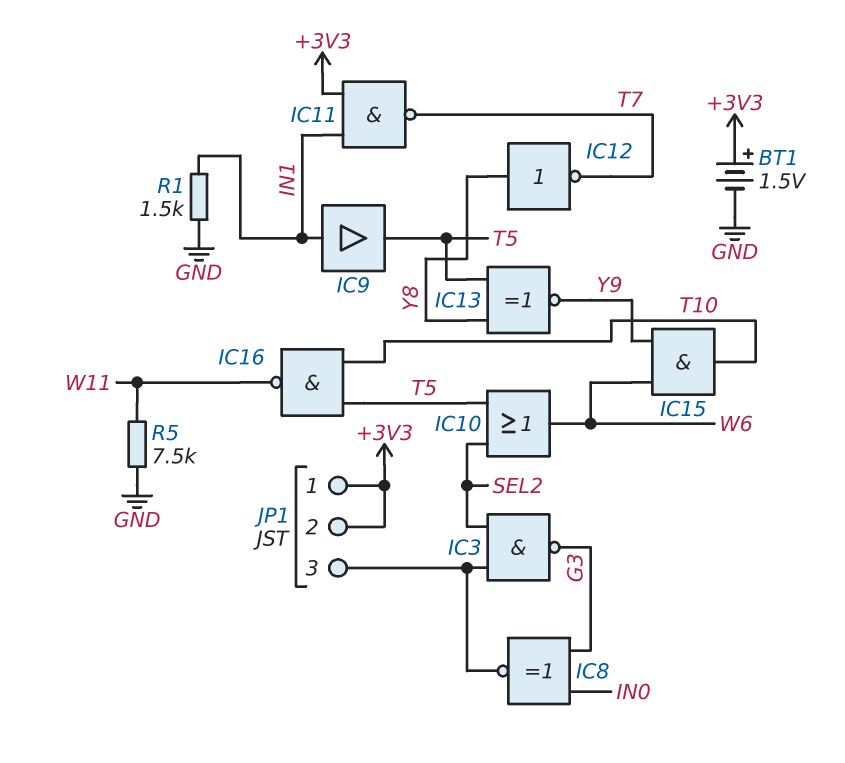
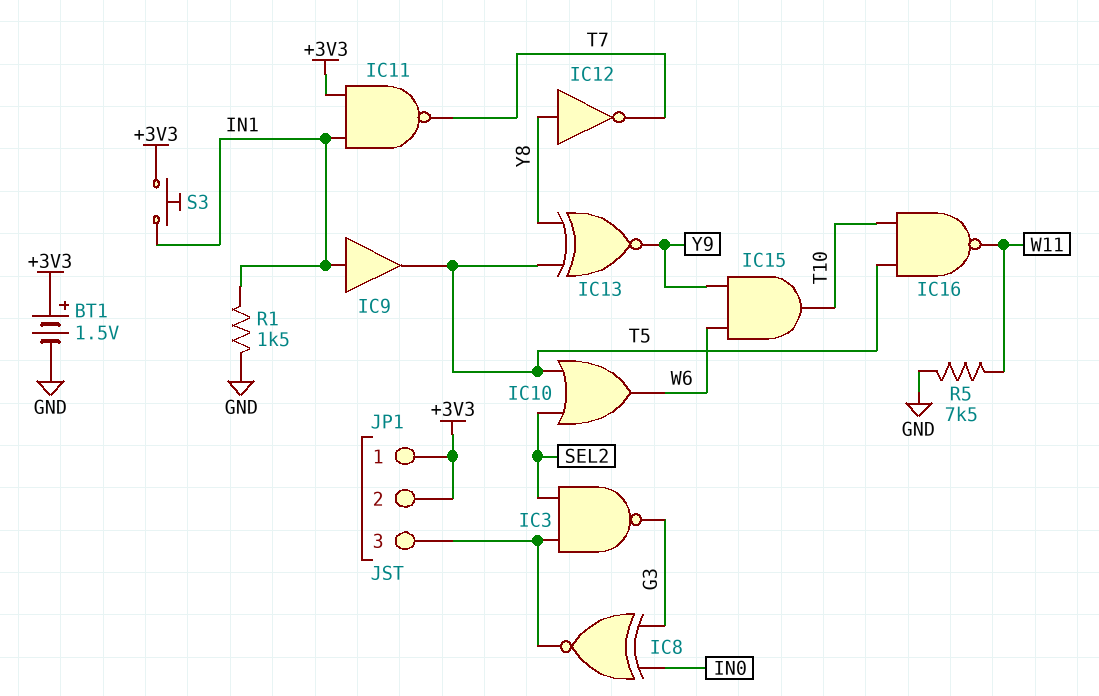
S3: none -> button (+3V3, IN1)

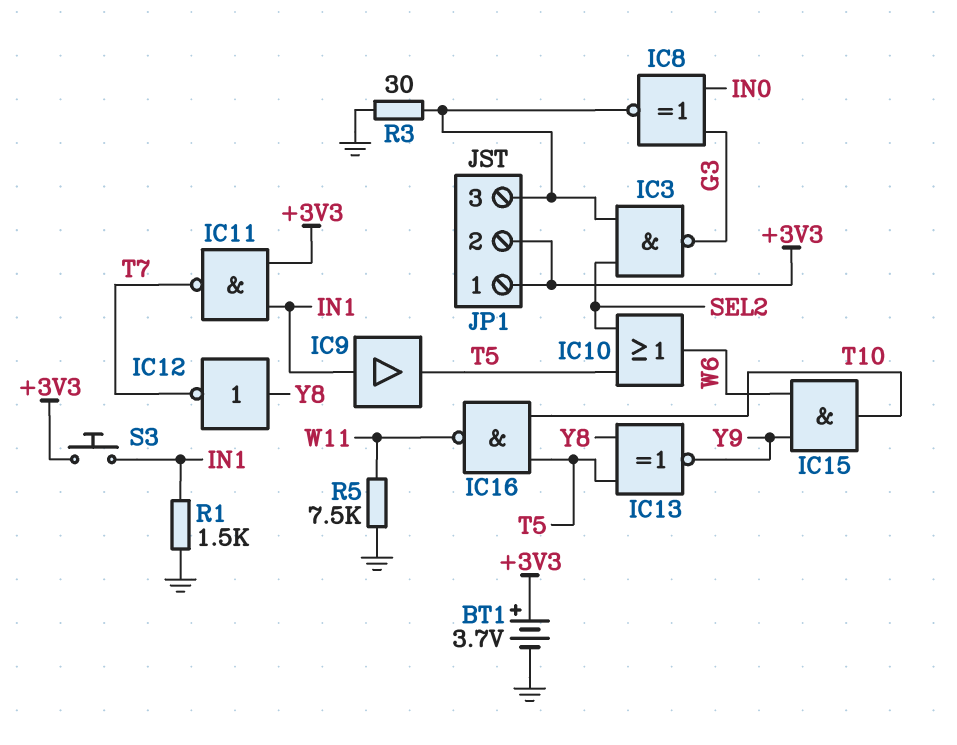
BT1: 1.5V (plus +3V3, minus GND) -> 3.7V (plus +3V3, minus GND)
R3: none -> 30 (GND, JP1/3)

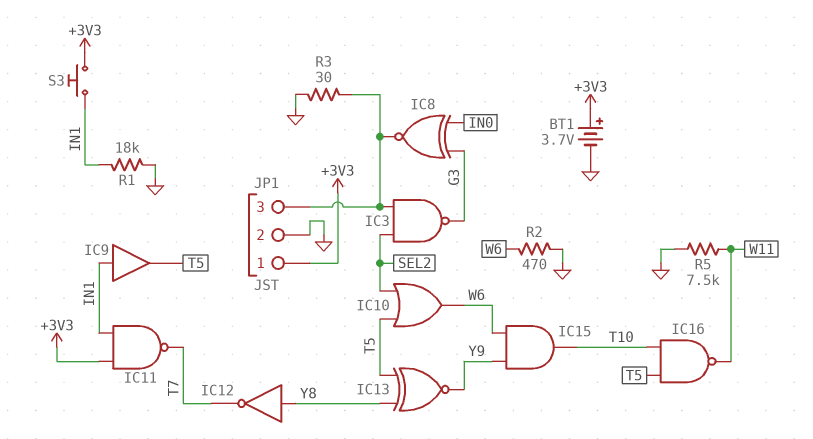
JP1 pin 2: +3V3 -> GND
R1: 1.5k (GND, IN1) -> 18k (GND, IN1)
R2: none -> 470 (GND, W6)

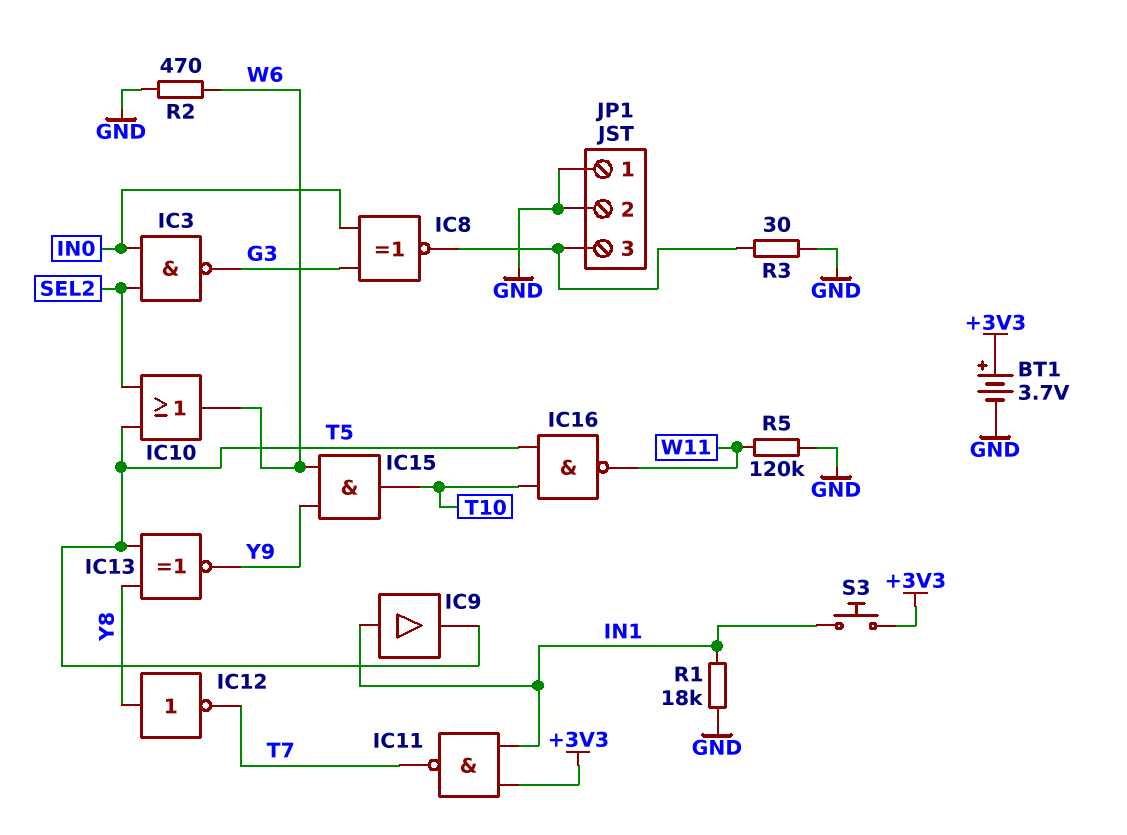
IC3: NAND (in JP1/3, in SEL2, out G3) -> NAND (in IN0, in SEL2, out G3)
JP1 pin 1: +3V3 -> GND
R5: 7.5k (GND, W11) -> 120k (GND, W11)

